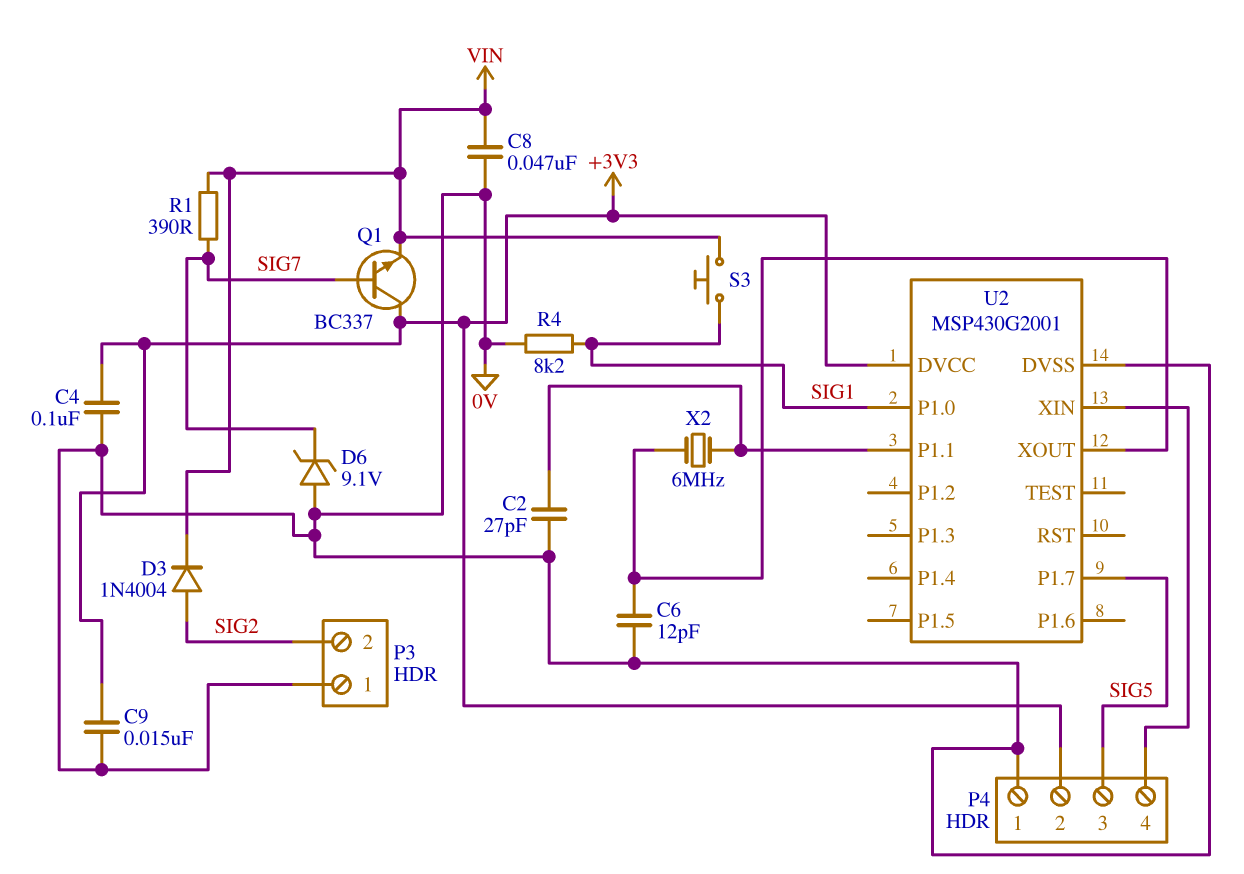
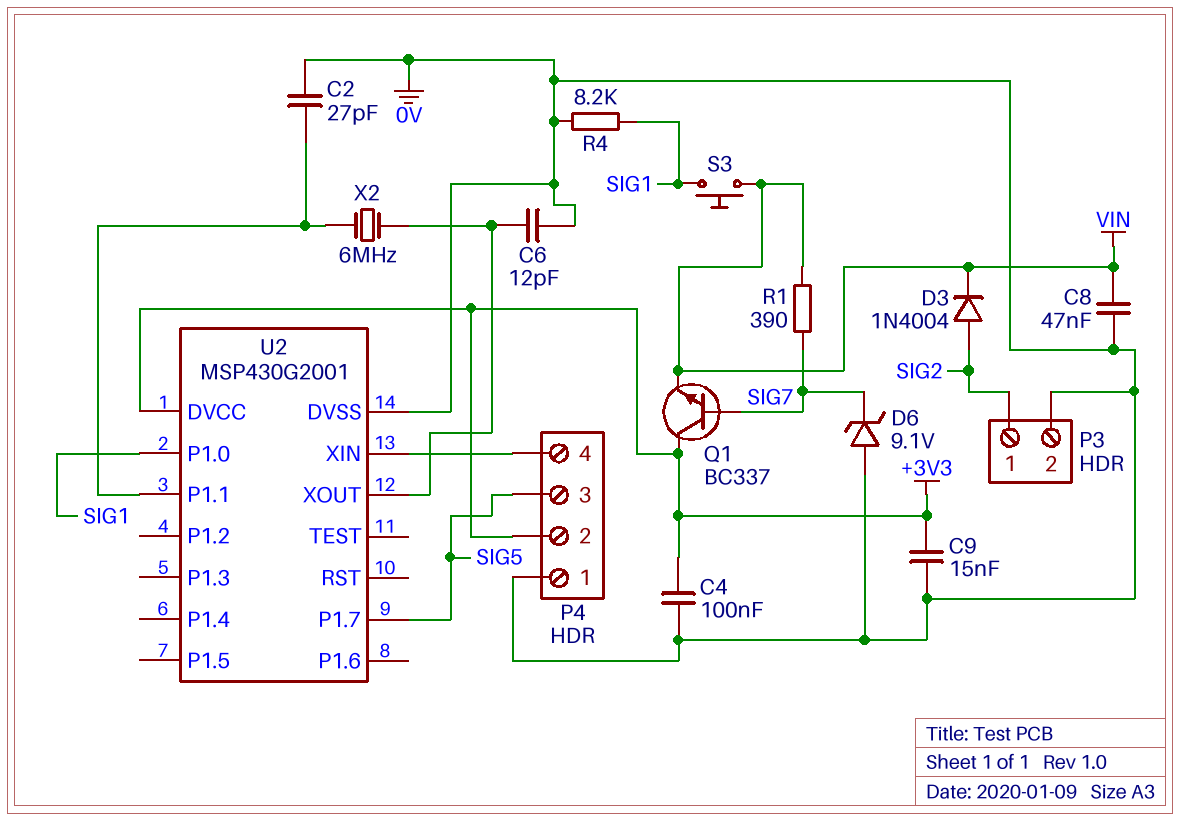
P3 pin 1: 0V -> SIG2
P3 pin 2: SIG2 -> 0V

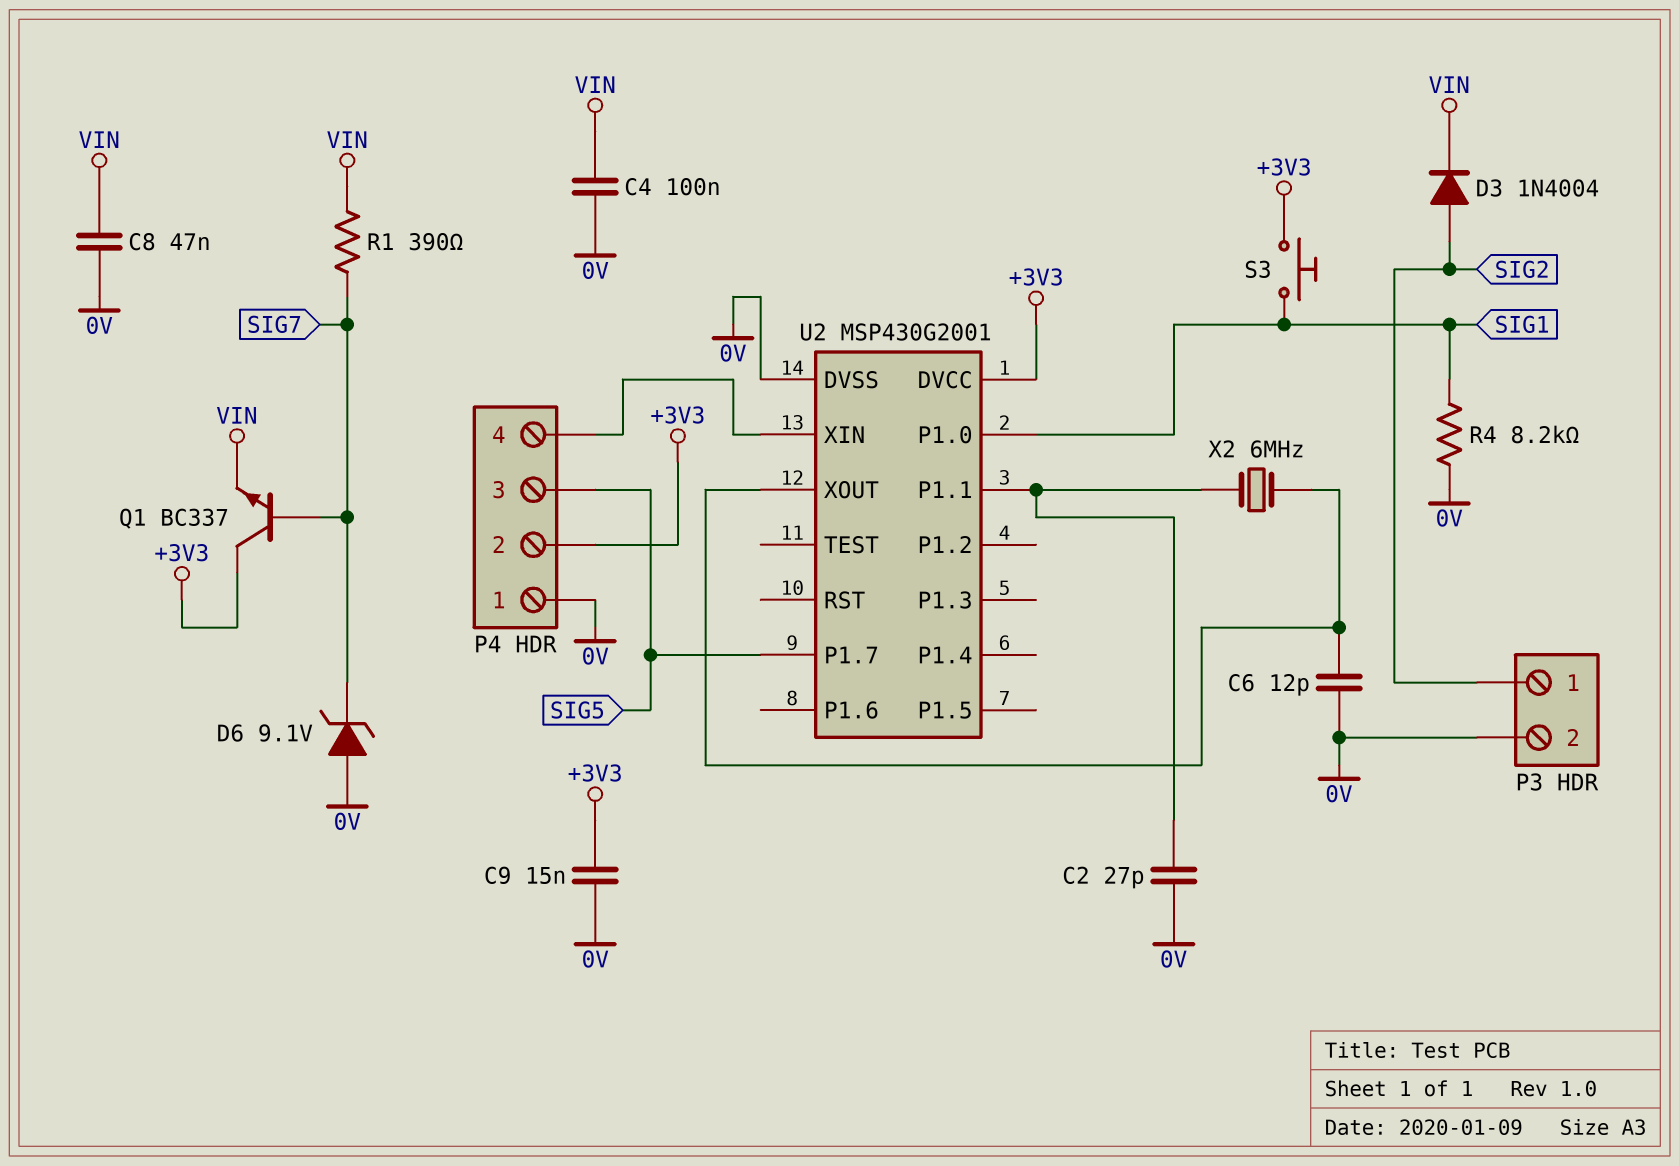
C4: 100nF (+3V3, 0V) -> 100nF (0V, VIN)
S3: button (SIG1, VIN) -> button (+3V3, SIG1)

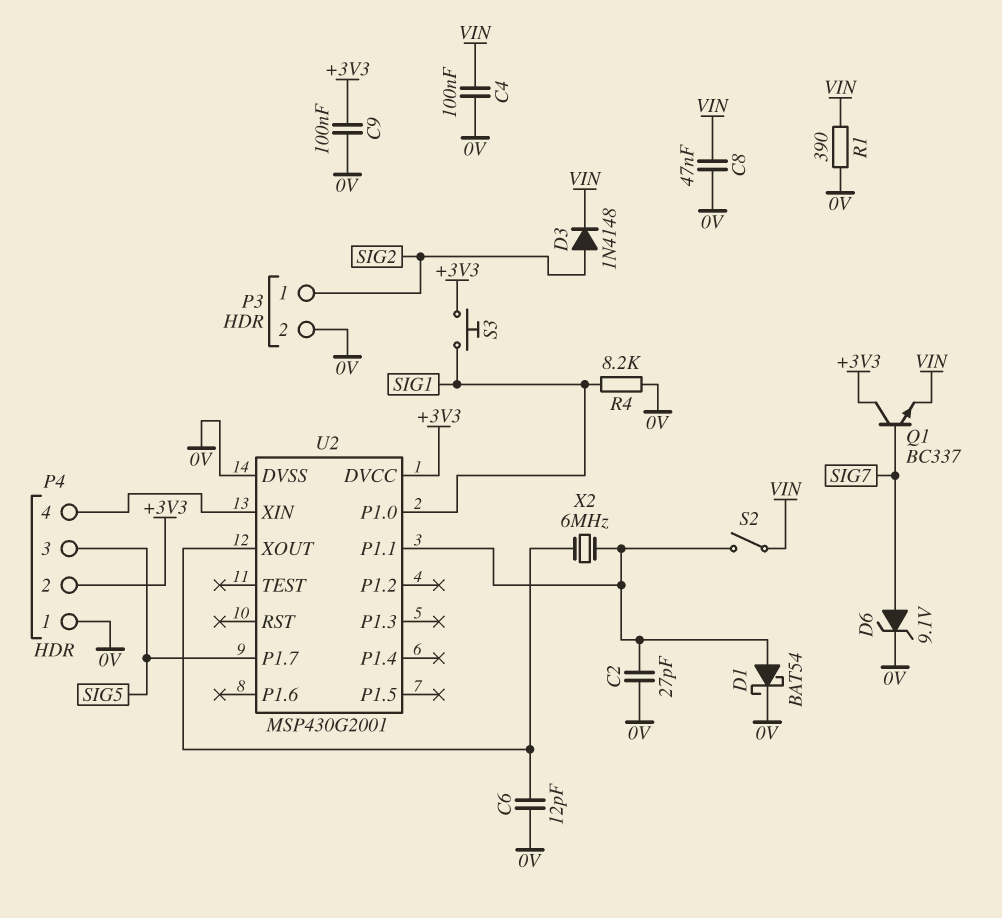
C9: 15nF (+3V3, 0V) -> 100nF (+3V3, 0V)
D1: none -> schottky BAT54 (A U2/P1.1, K 0V)
D3: diode 1N4004 (A SIG2, K VIN) -> diode 1N4148 (A SIG2, K VIN)
D6: zener 9.1V (A 0V, K SIG7) -> zener 9.1V (A SIG7, K 0V)
R1: 390 (SIG7, VIN) -> 390 (0V, VIN)
S2: none -> switch (U2/P1.1, VIN)

